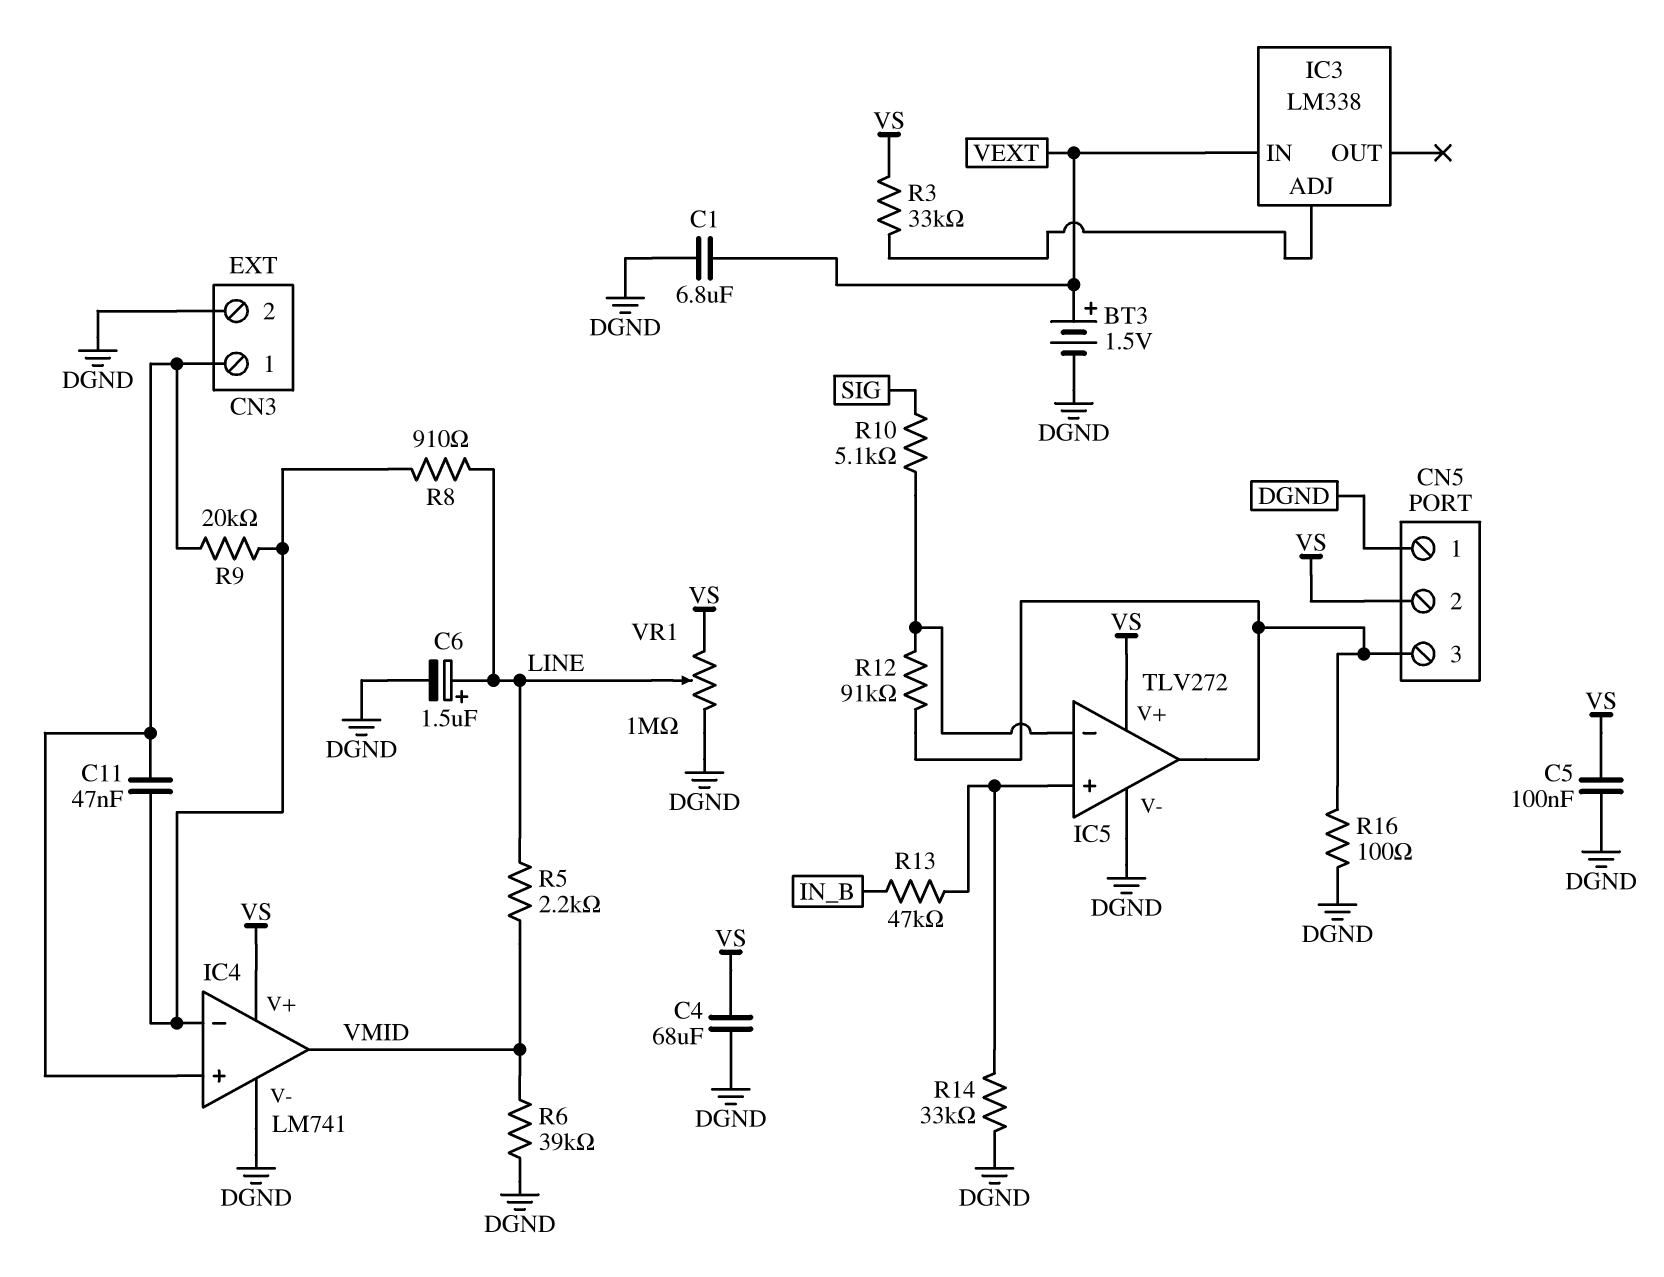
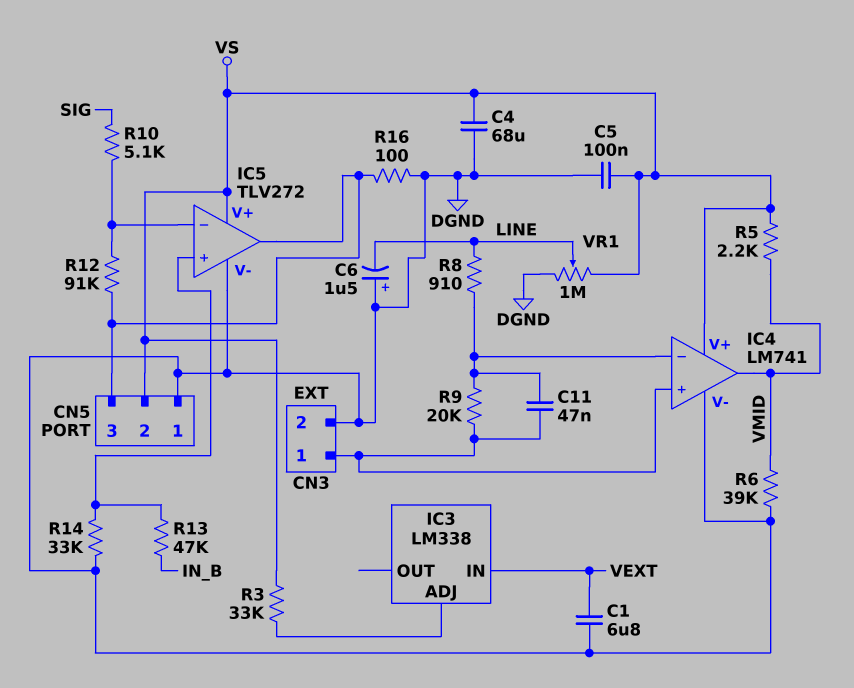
BT3: 1.5V (plus VEXT, minus DGND) -> none
C6: 1.5uF (plus LINE, minus DGND) -> 1.5uF (plus DGND, minus LINE)
R5: 2.2k (LINE, VMID) -> 2.2k (VMID, VS)

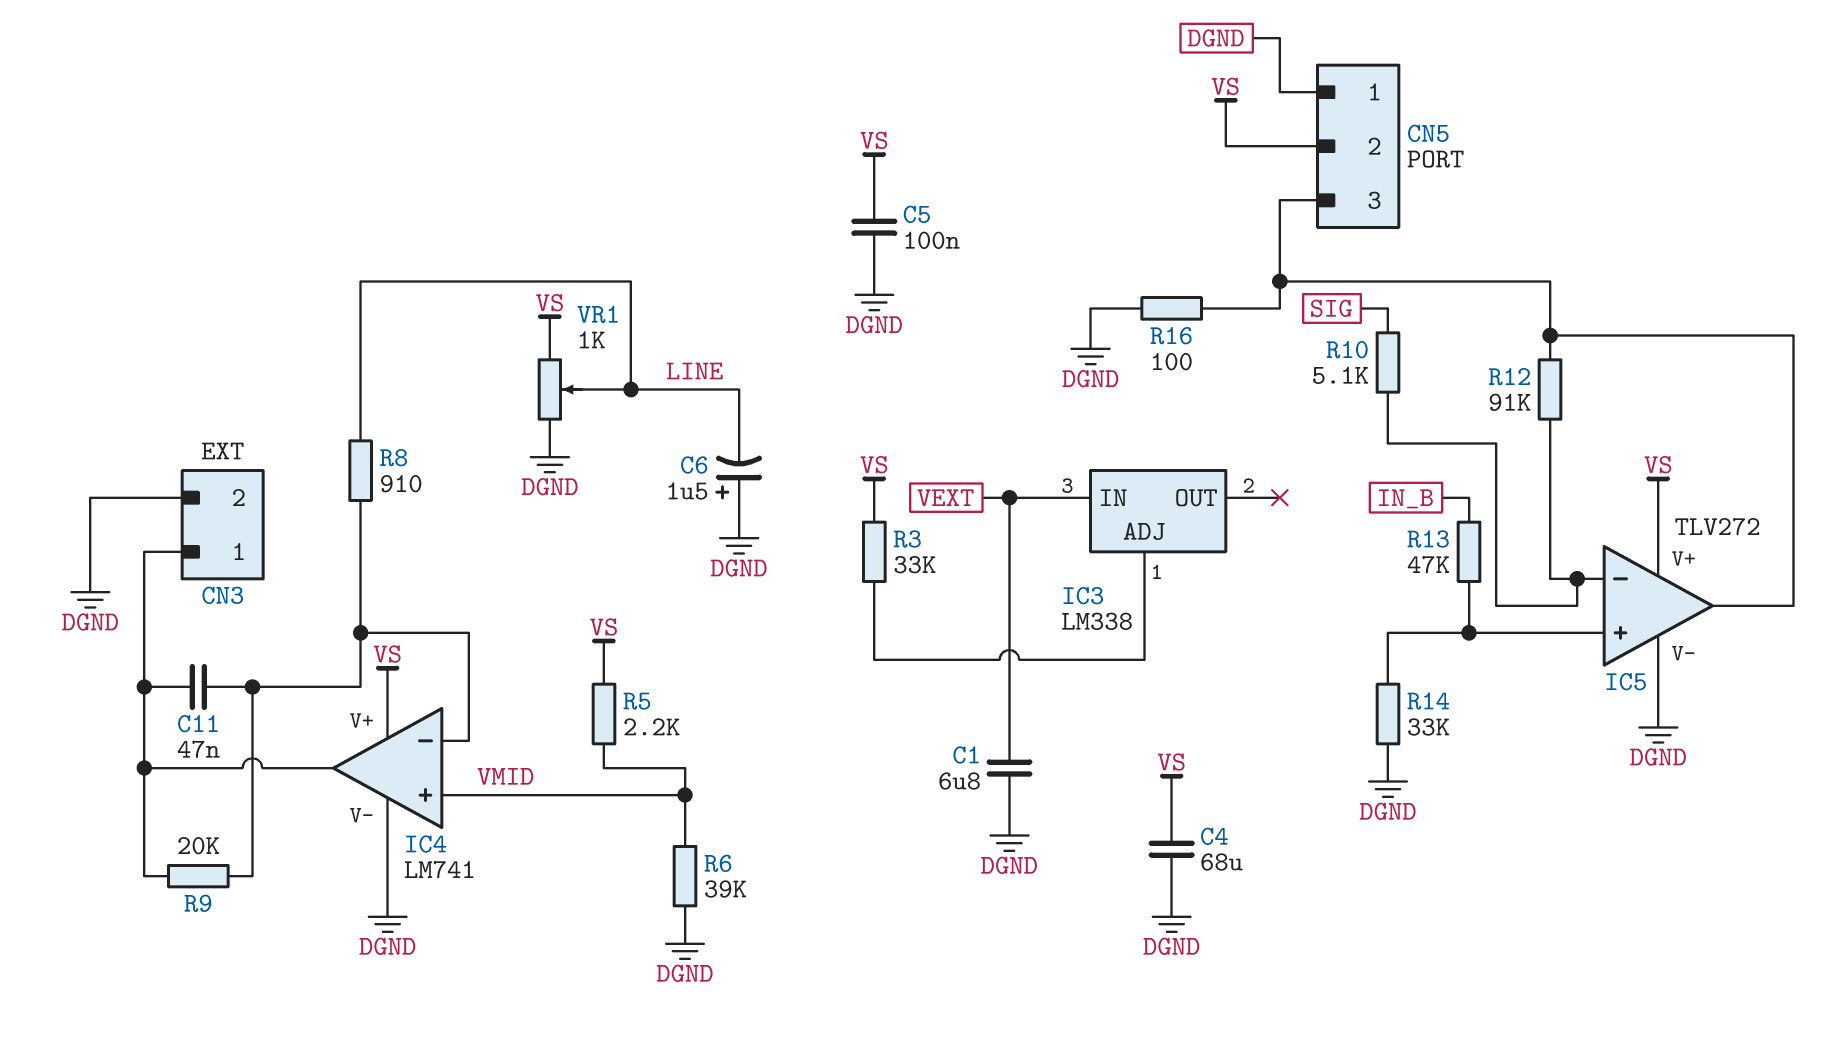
IC4 pin in+: CN3/1 -> VMID
IC4 pin out: VMID -> CN3/1
VR1: 1M (DGND, VS, wiper LINE) -> 1k (DGND, VS, wiper LINE)

